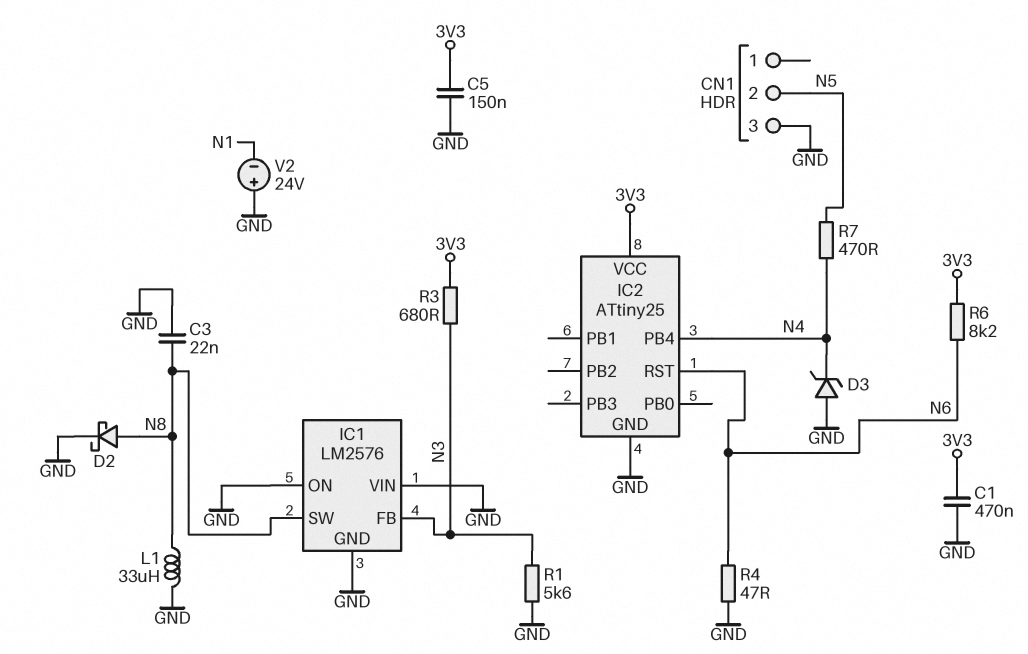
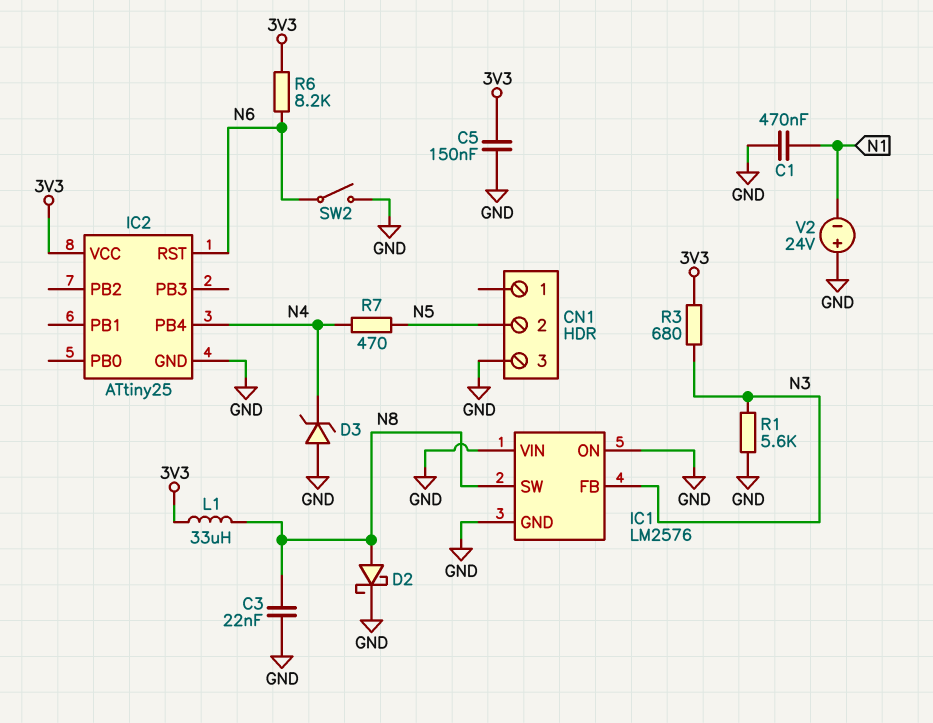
C1: 470nF (3V3, GND) -> 470nF (GND, N1)
L1: 33uH (GND, N8) -> 33uH (3V3, N8)
R4: 47 (GND, N6) -> none
SW2: none -> switch (GND, N6)

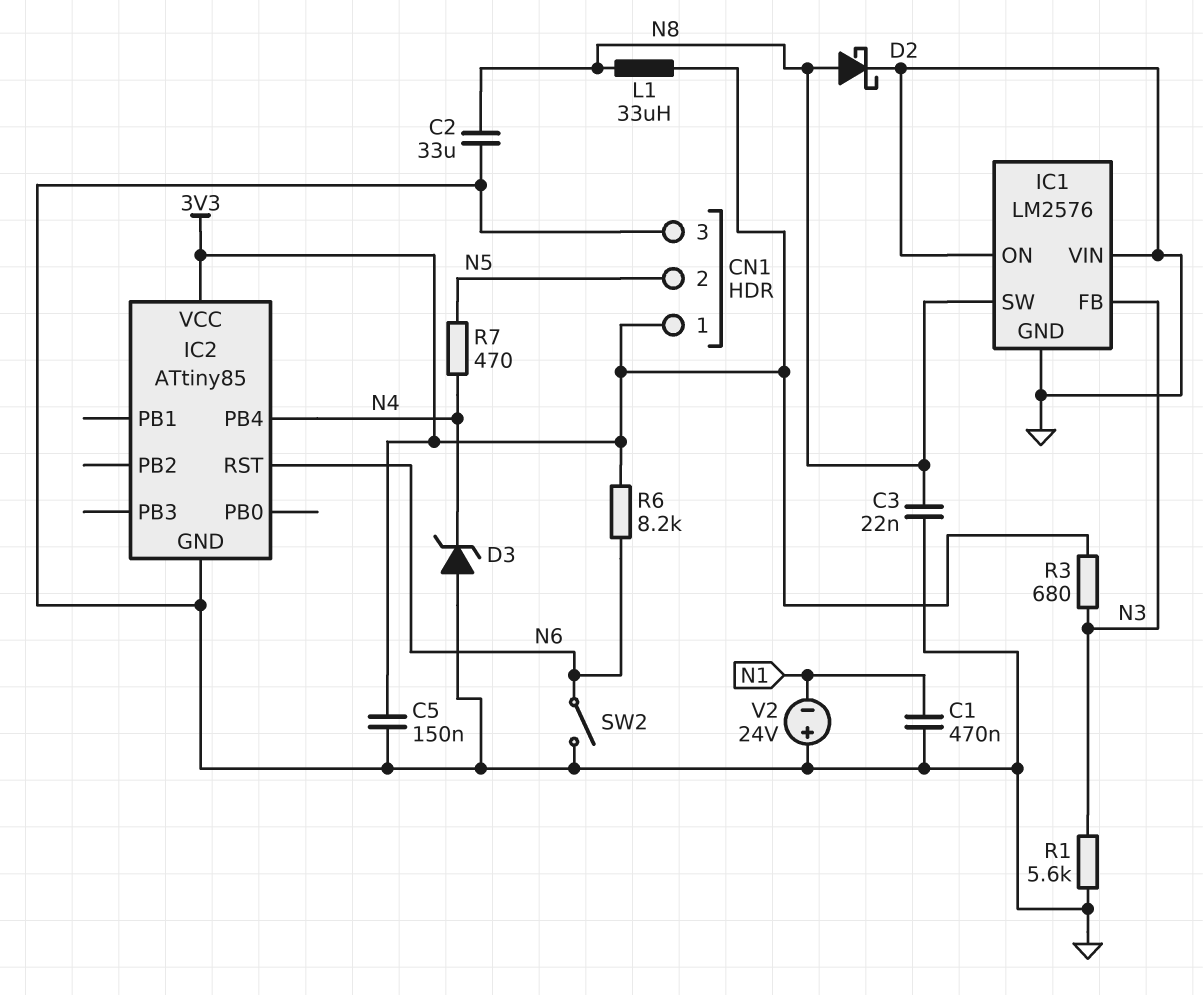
C2: none -> 33uF (GND, N8)
CN1 pin 1: none -> 3V3
IC2: ATtiny25 -> ATtiny85

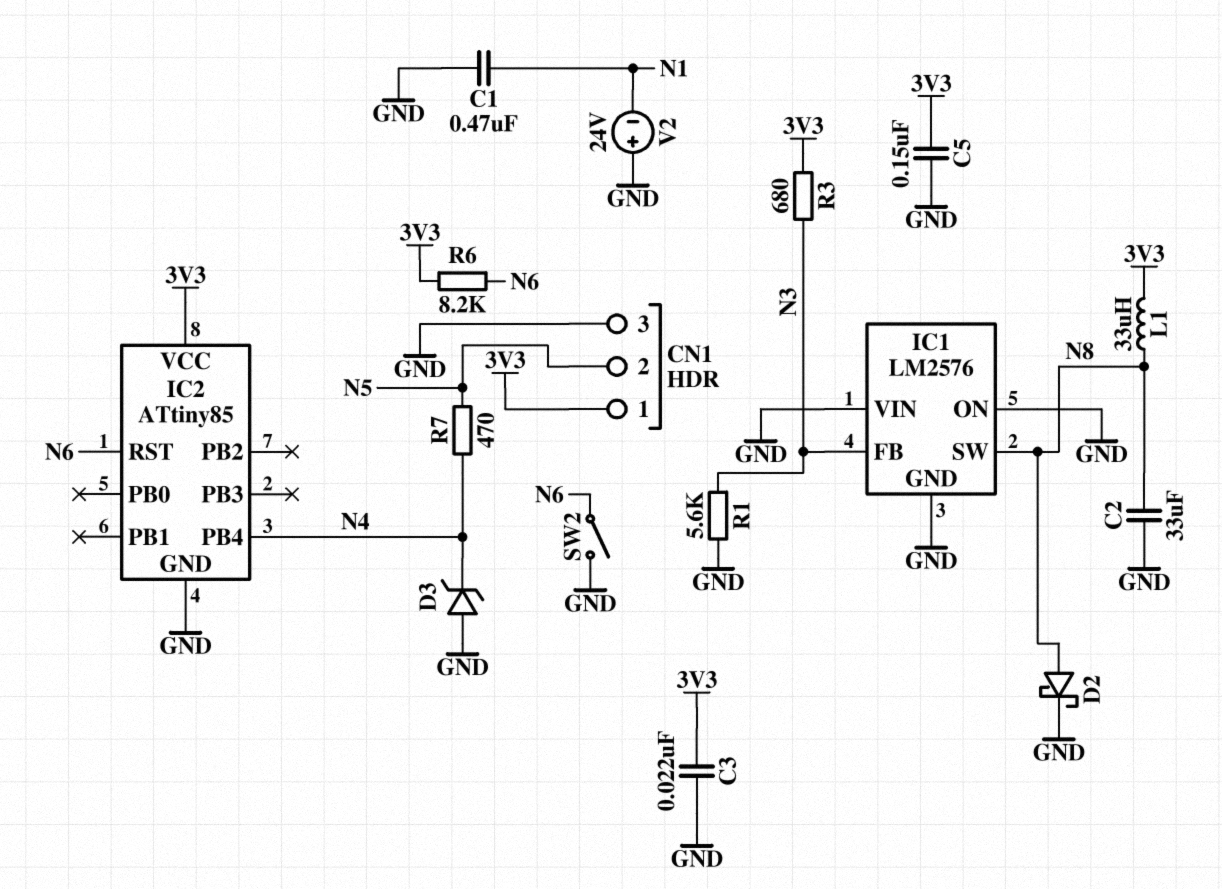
C3: 22nF (GND, N8) -> 22nF (3V3, GND)

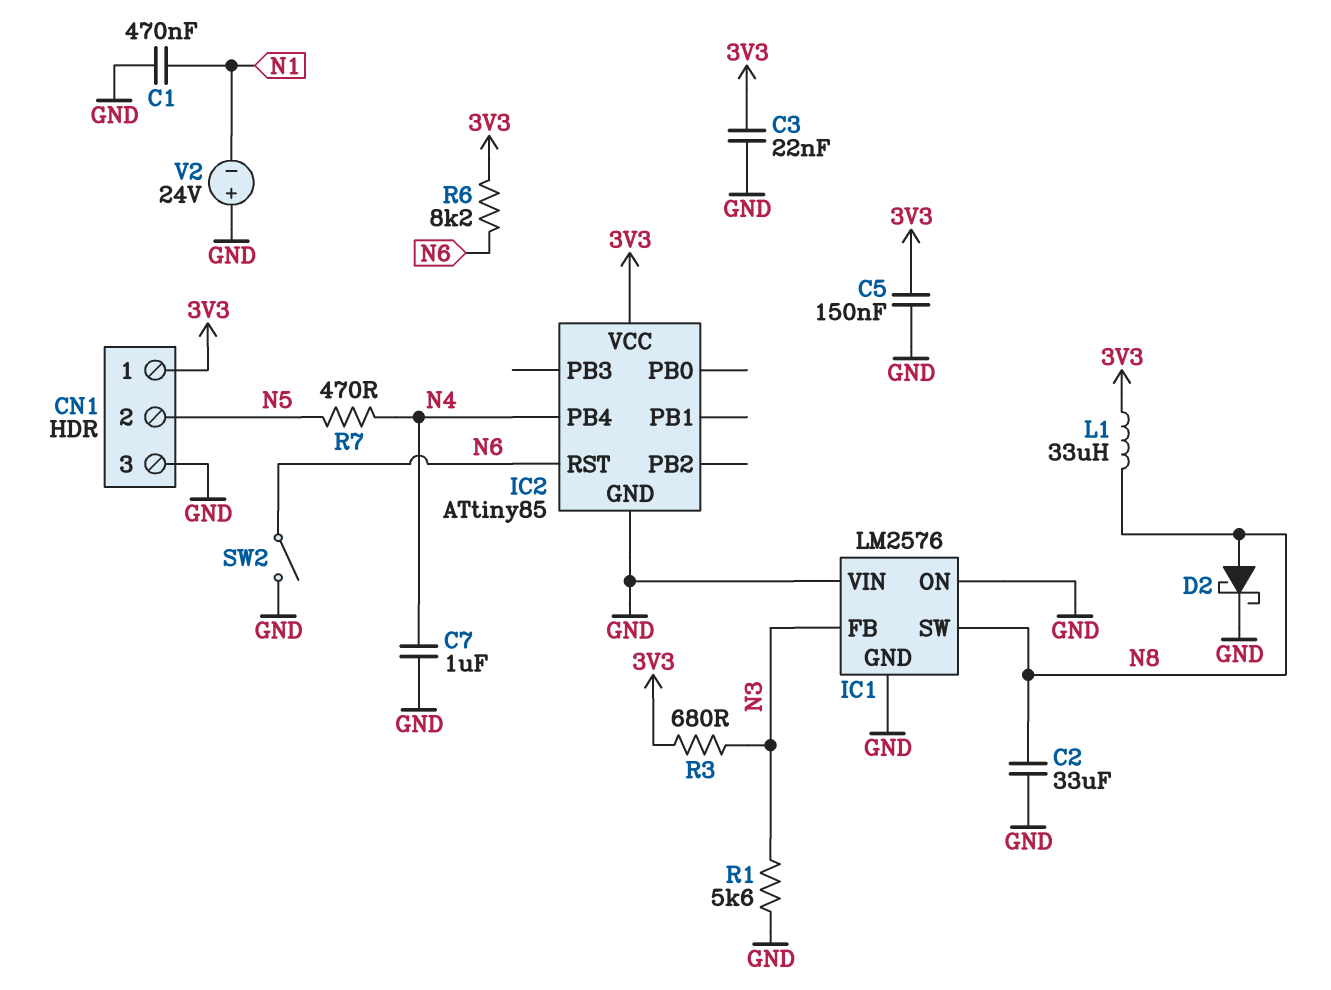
C7: none -> 1uF (GND, N4)
D3: zener (A GND, K N4) -> none

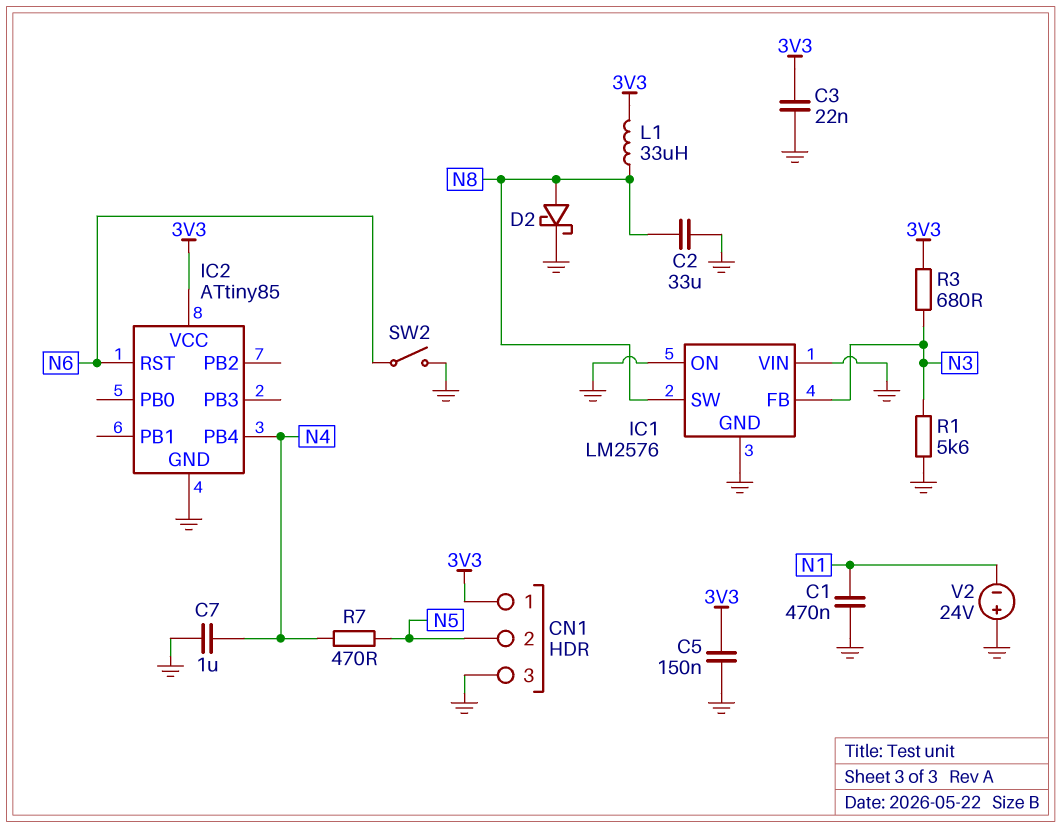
R6: 8.2k (3V3, N6) -> none

